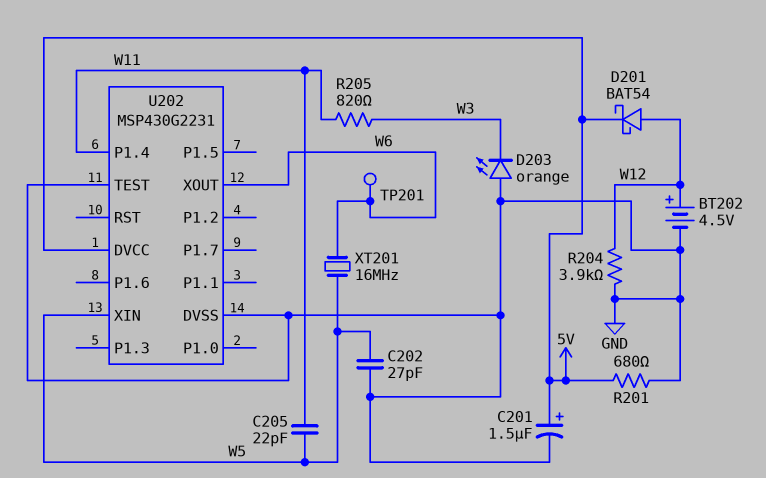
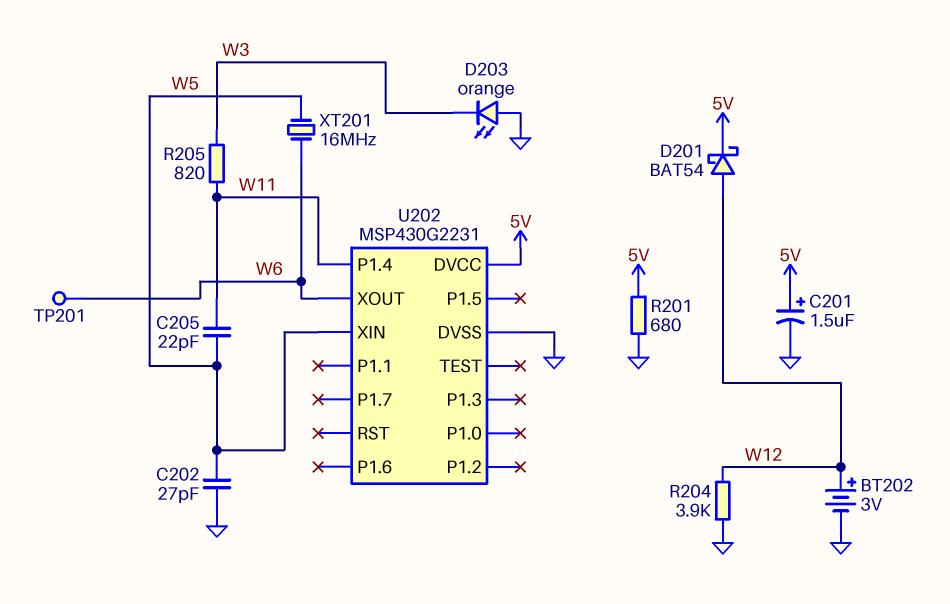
BT202: 4.5V (plus W12, minus GND) -> 3V (plus W12, minus GND)
U202 pin TEST: GND -> none

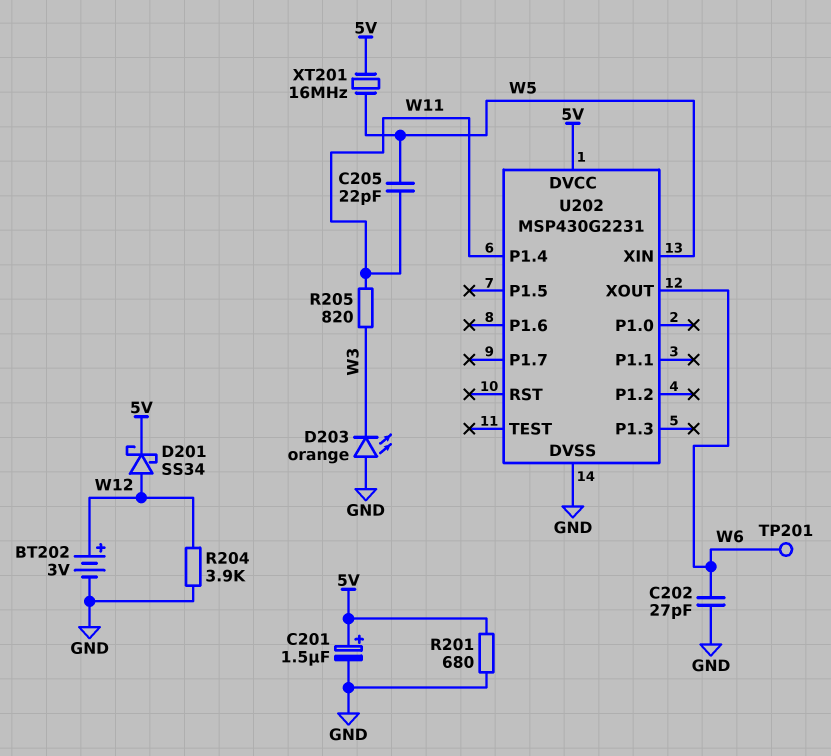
C202: 27pF (GND, W5) -> 27pF (GND, W6)
D201: schottky BAT54 (A W12, K 5V) -> schottky SS34 (A W12, K 5V)
XT201: 16MHz (W5, W6) -> 16MHz (5V, W5)

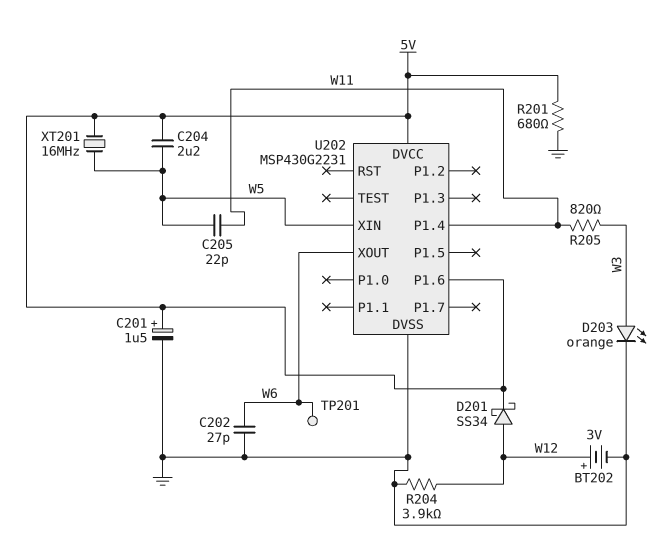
C204: none -> 2.2uF (5V, W5)
D203: LED orange (A GND, K W3) -> LED orange (A W3, K GND)
U202 pin P1.6: none -> 5V

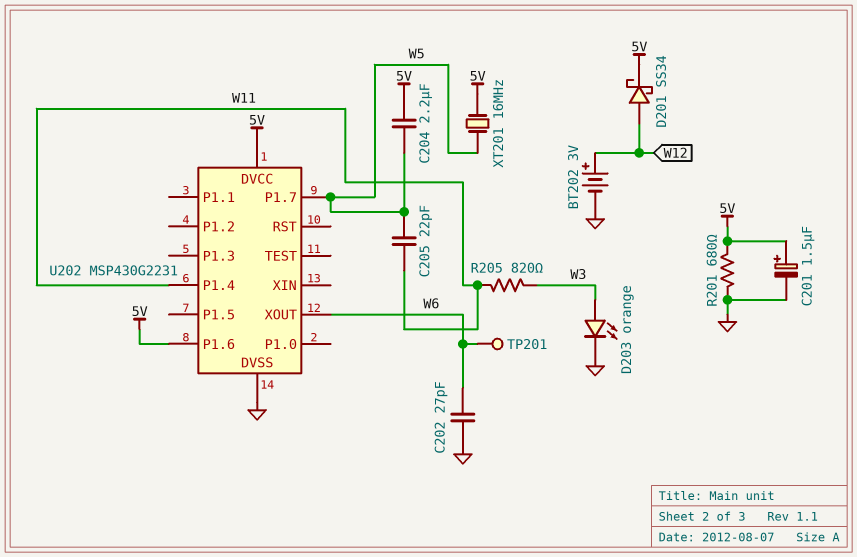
R204: 3.9k (GND, W12) -> none
U202 pin P1.7: none -> W5
U202 pin XIN: W5 -> none

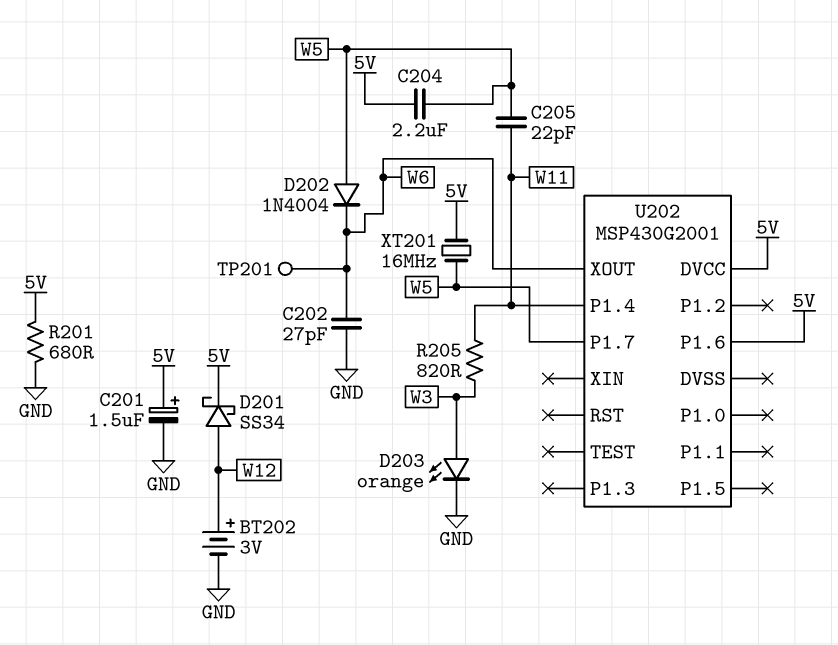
D202: none -> diode 1N4004 (A W5, K W6)
U202: MSP430G2231 -> MSP430G2001
U202 pin DVSS: GND -> none

